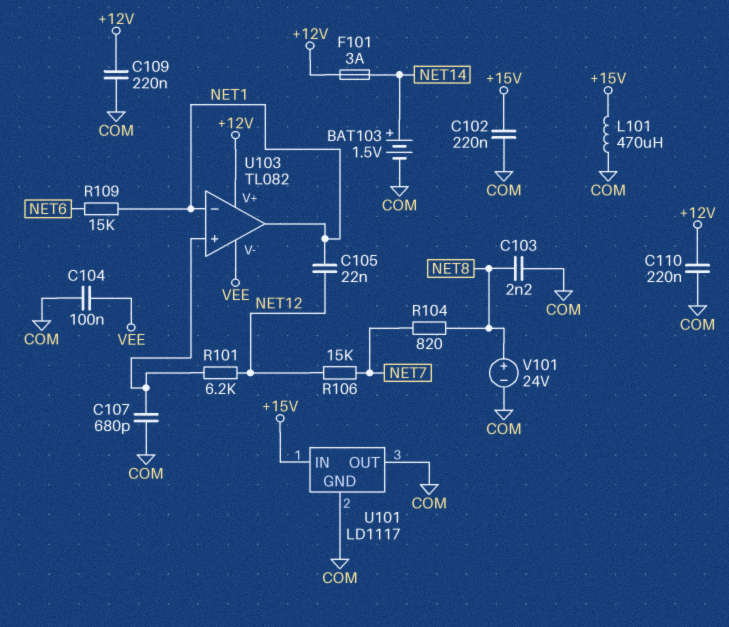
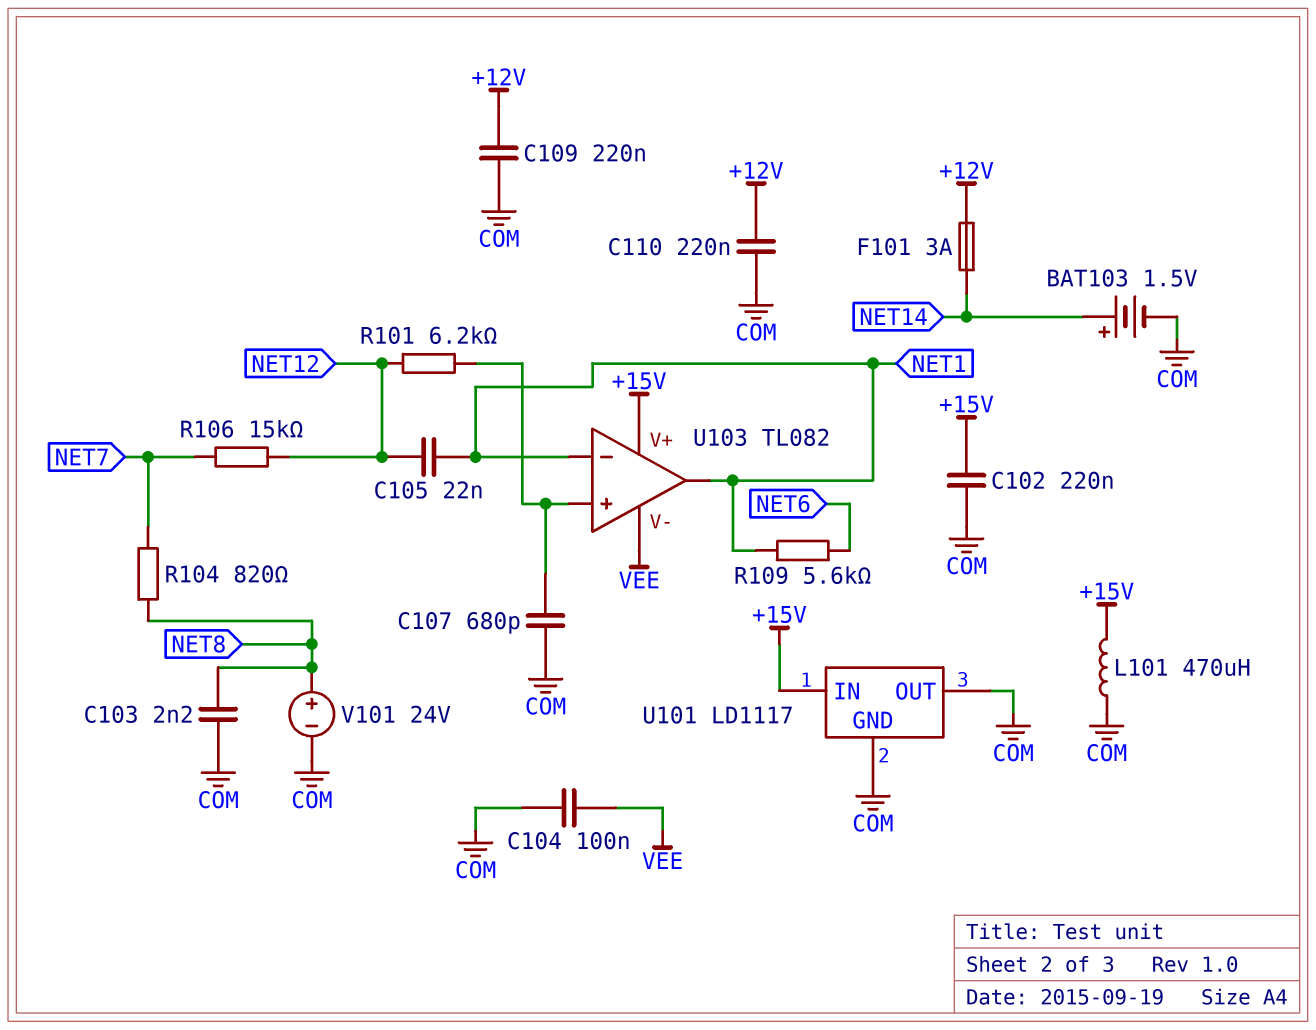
R109: 15k (NET1, NET6) -> 5.6k (NET1, NET6)
U103 pin V+: +12V -> +15V

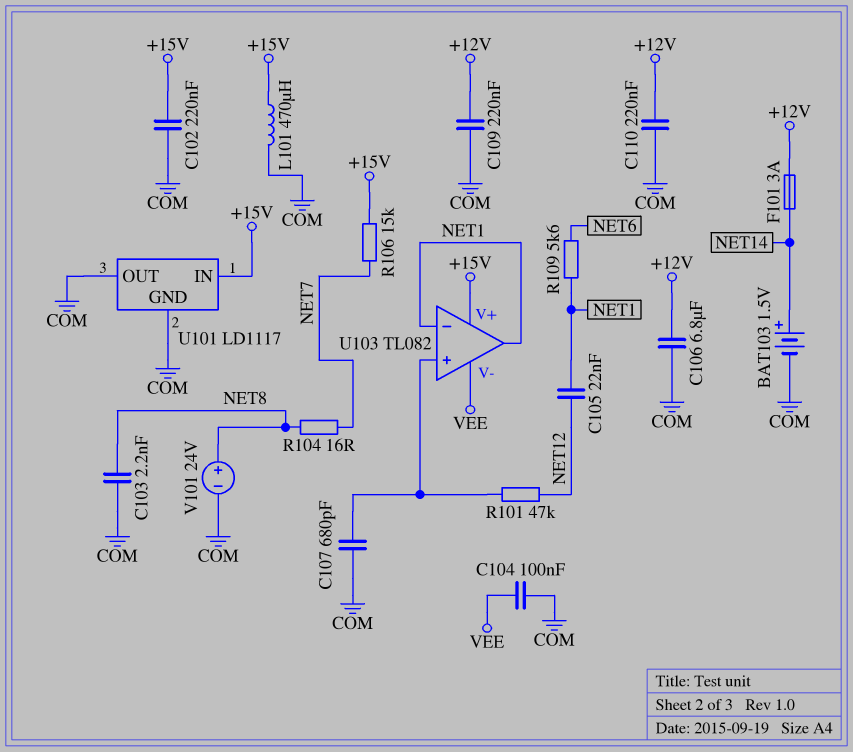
C106: none -> 6.8uF (+12V, COM)
R101: 6.2k (NET12, U103/in+) -> 47k (NET12, U103/in+)
R104: 820 (NET7, NET8) -> 16 (NET7, NET8)
R106: 15k (NET7, NET12) -> 15k (+15V, NET7)

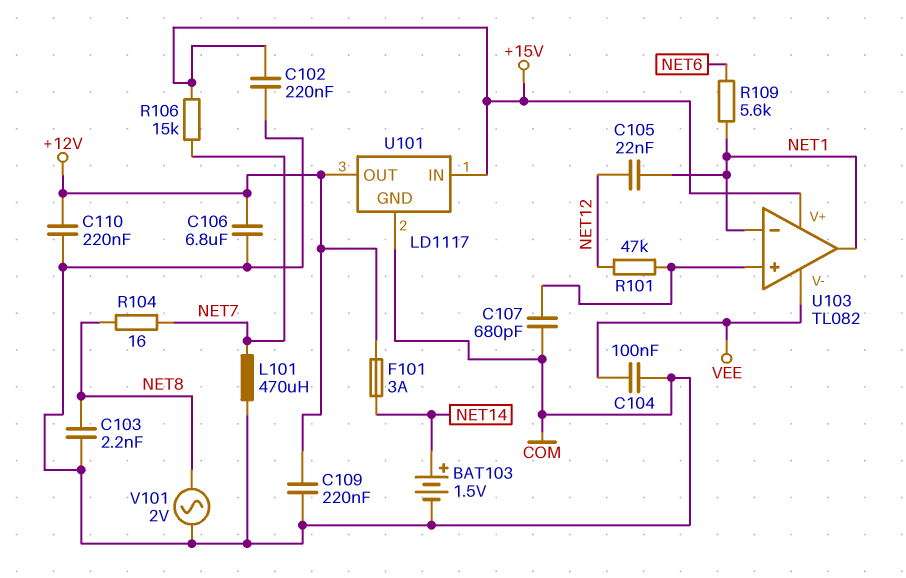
L101: 470uH (+15V, COM) -> 470uH (COM, NET7)
U101 pin OUT: COM -> +12V
V101: 24V (plus NET8, minus COM) -> AC 2V (COM, NET8)

